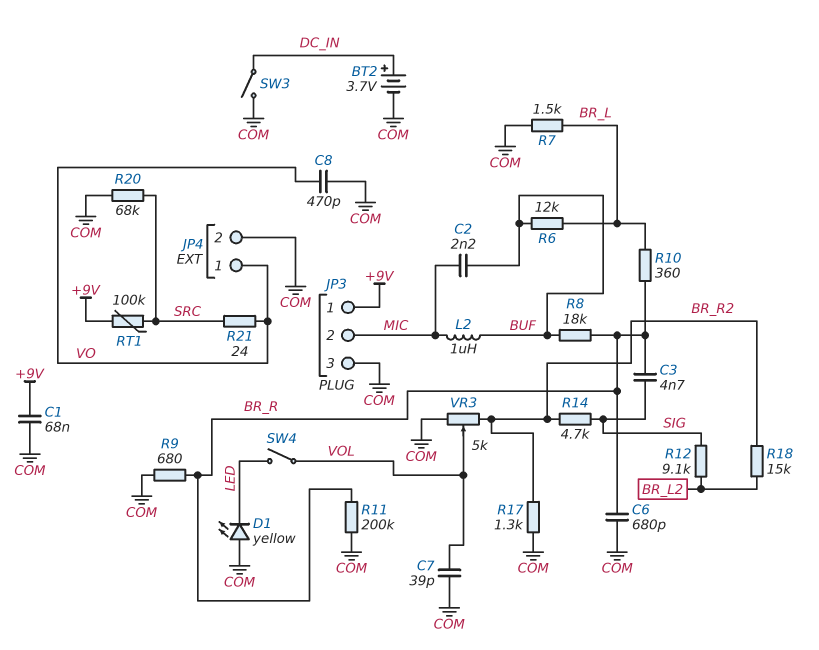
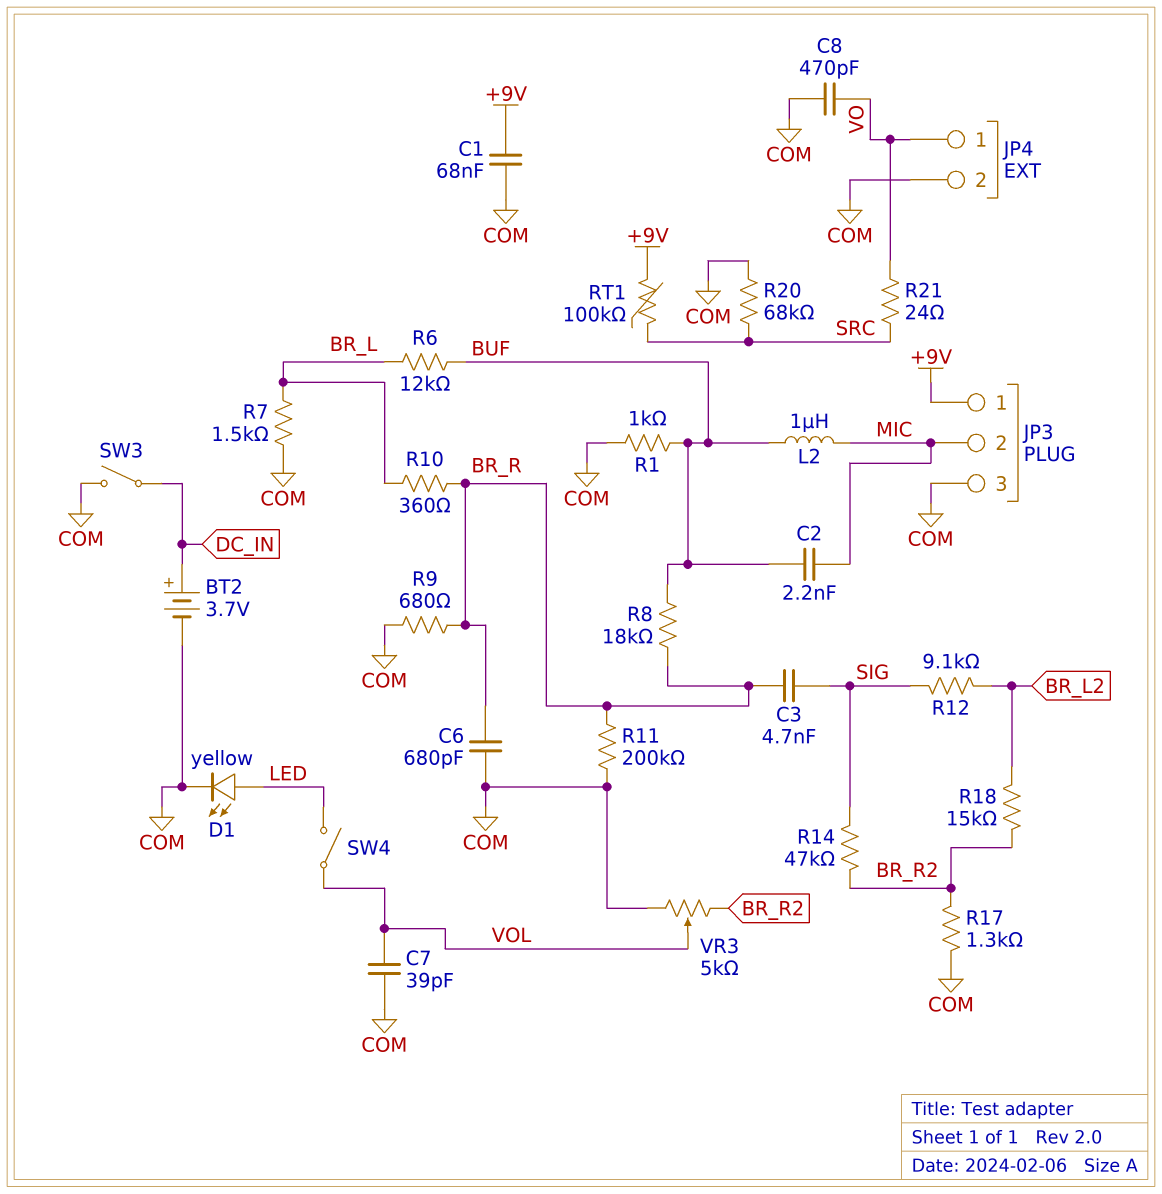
D1: LED yellow (A COM, K LED) -> LED yellow (A LED, K COM)
R1: none -> 1k (BUF, COM)
R14: 4.7k (BR_R2, SIG) -> 47k (BR_R2, SIG)

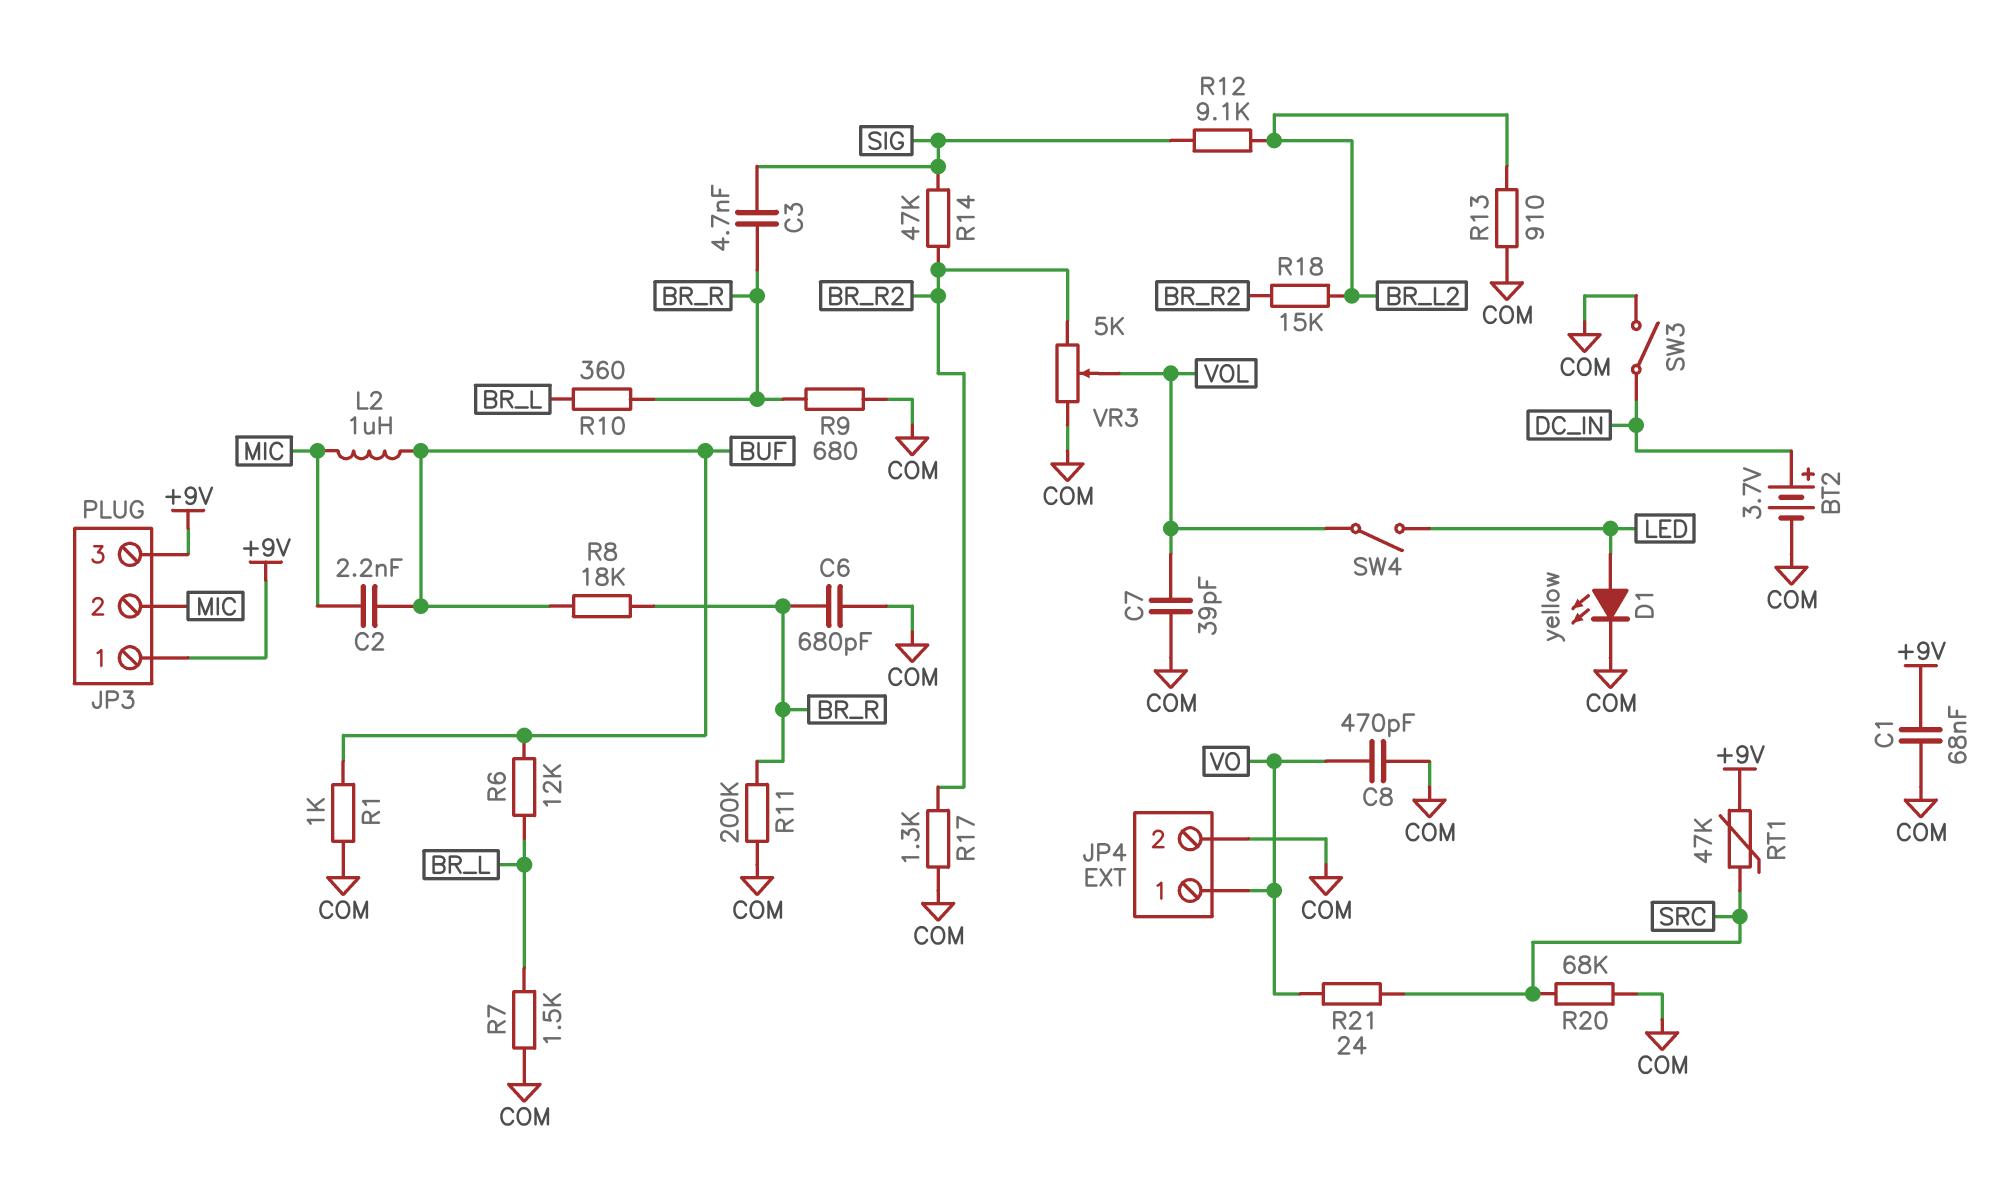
JP3 pin 3: COM -> +9V
R13: none -> 910 (BR_L2, COM)
RT1: 100k (+9V, SRC) -> 47k (+9V, SRC)

